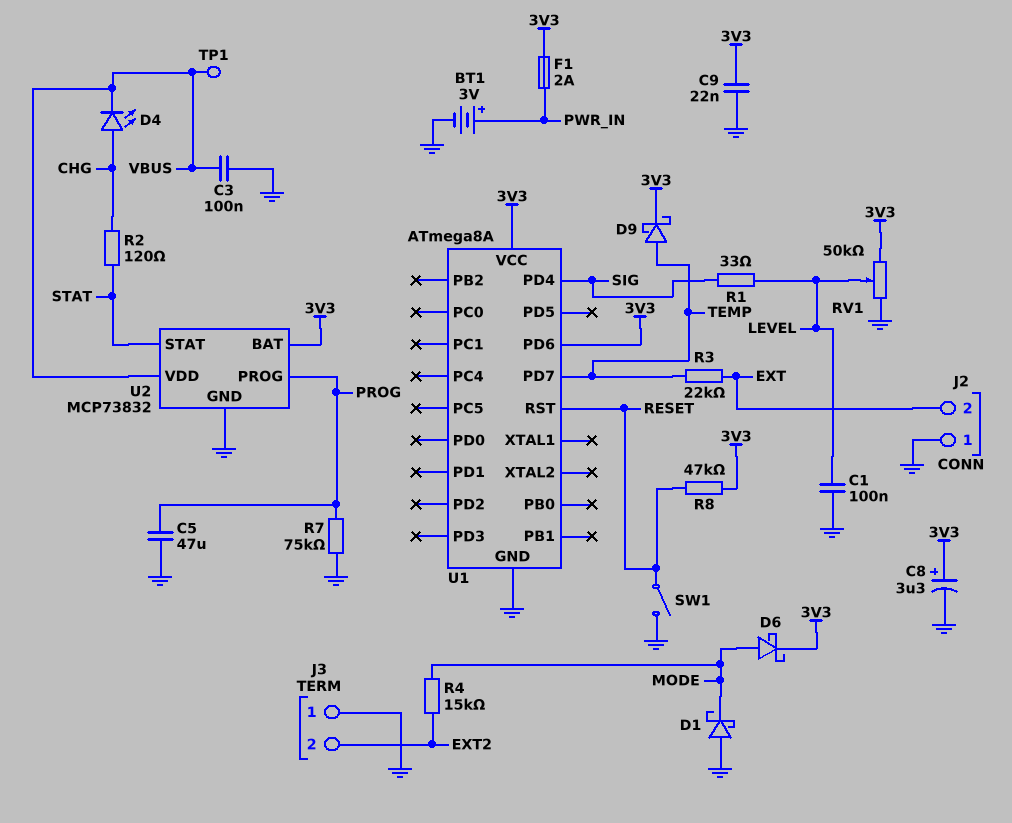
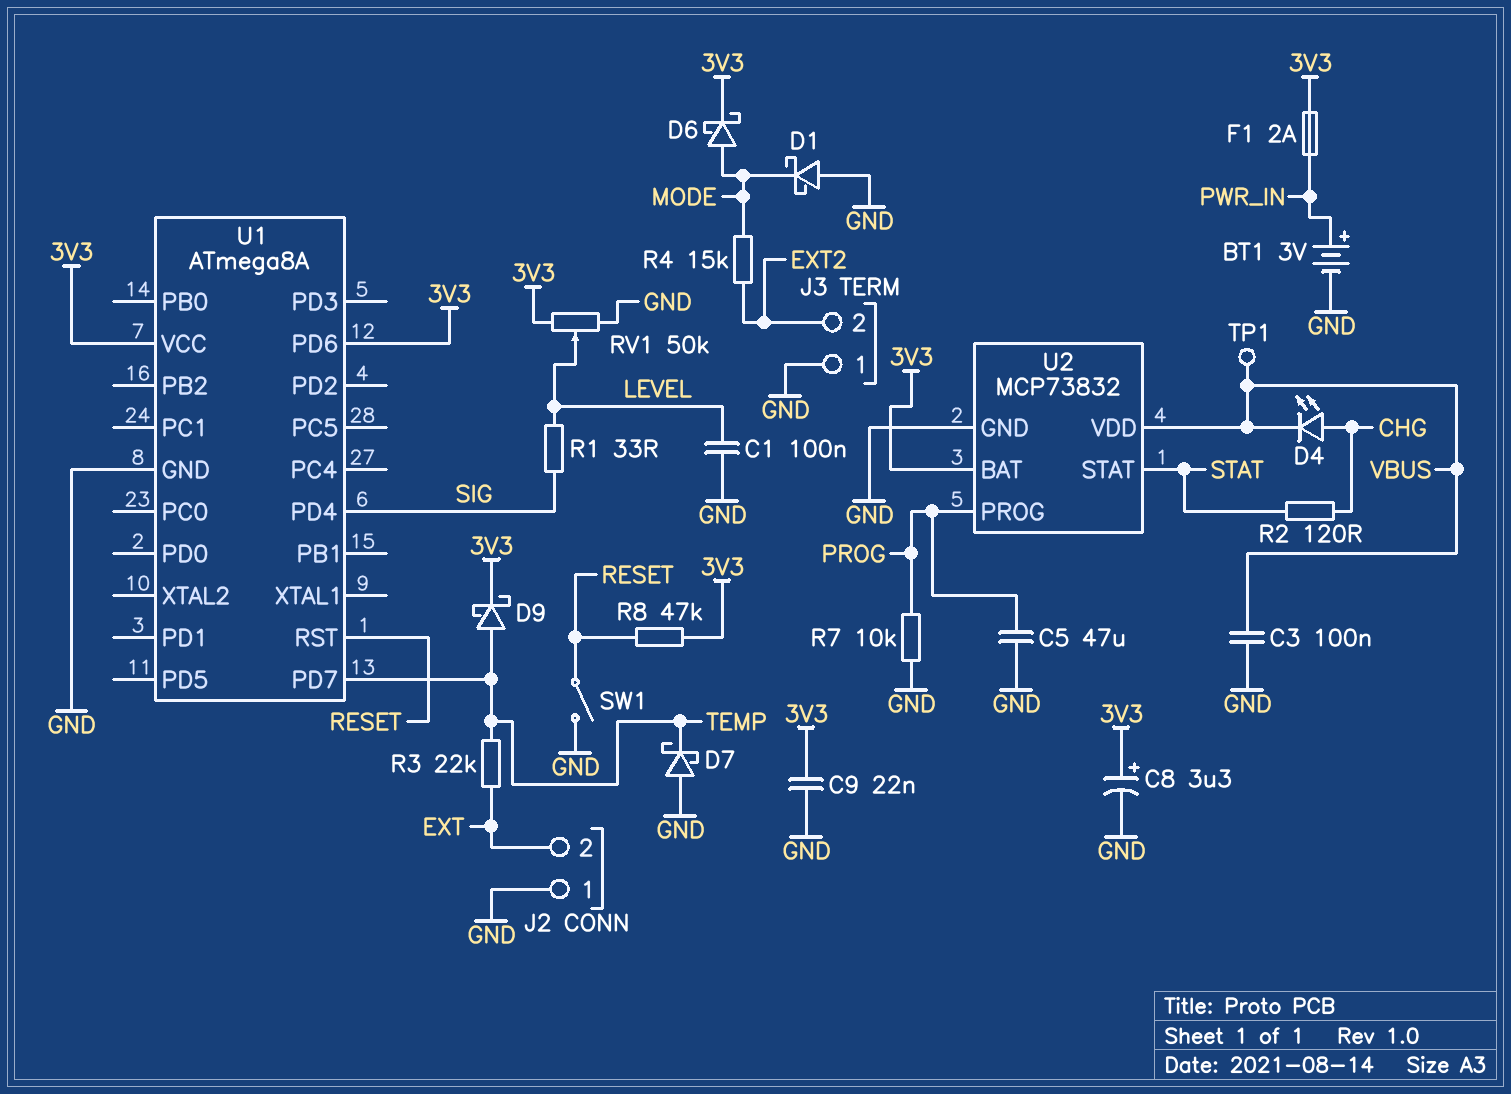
D7: none -> schottky (A GND, K TEMP)
R7: 75k (GND, PROG) -> 10k (GND, PROG)

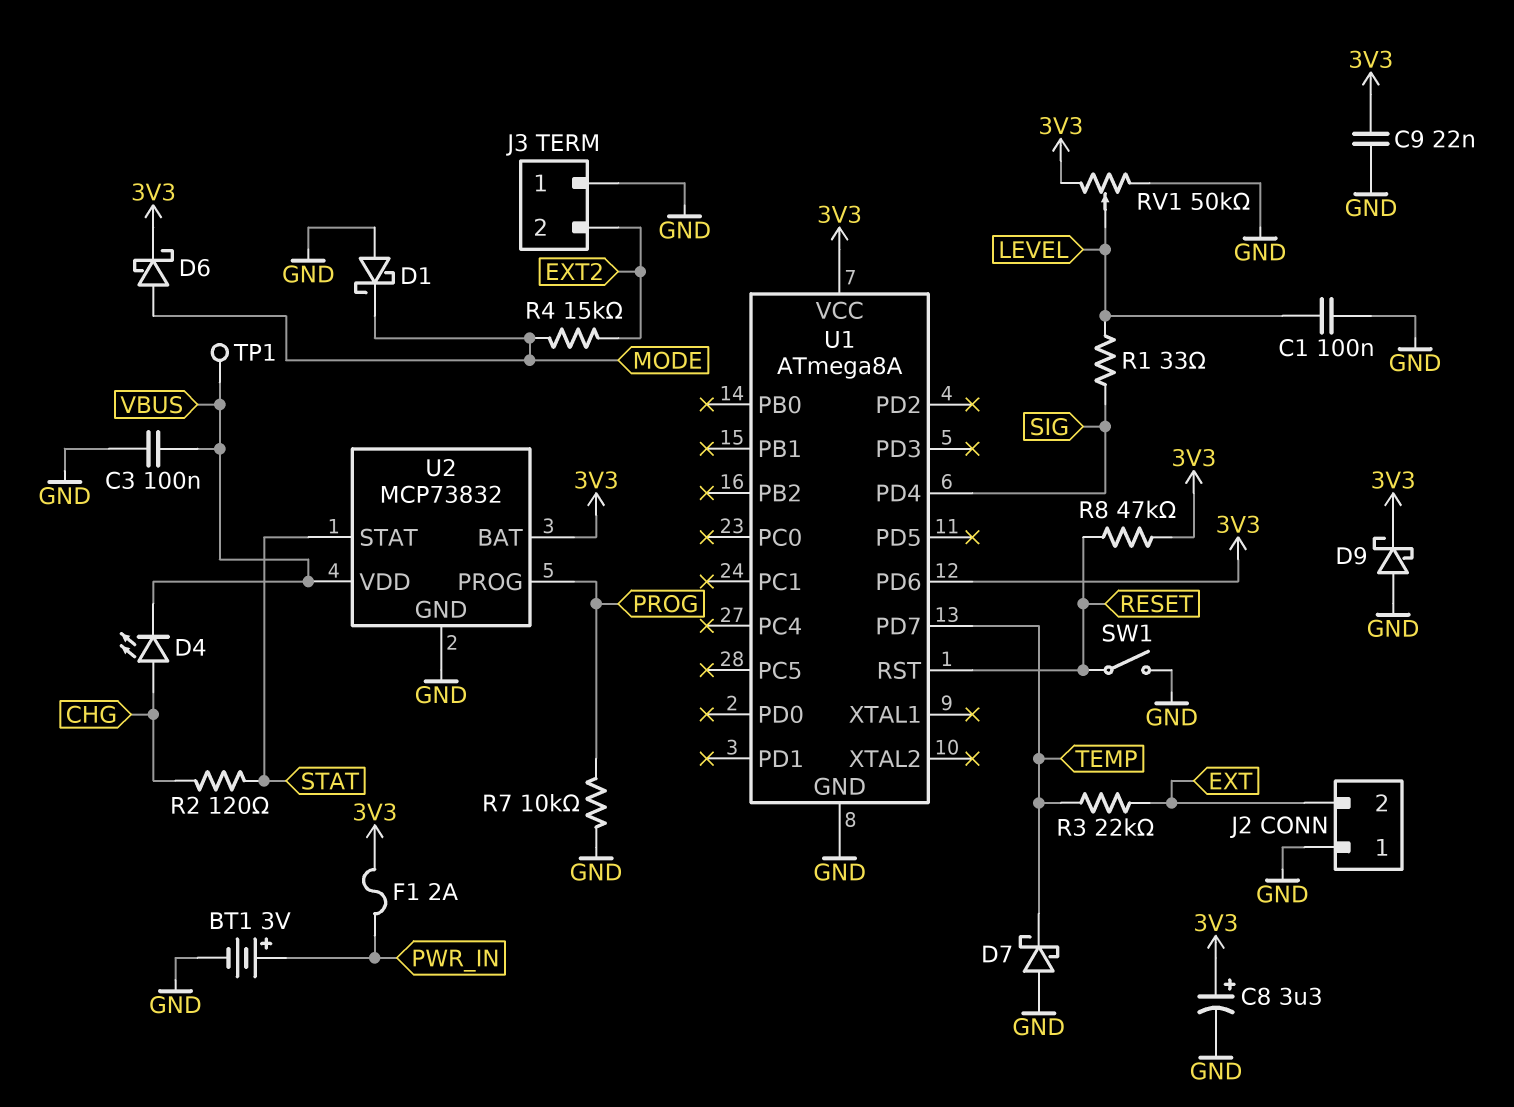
C5: 47uF (GND, PROG) -> none
D9: schottky (A TEMP, K 3V3) -> schottky (A GND, K 3V3)

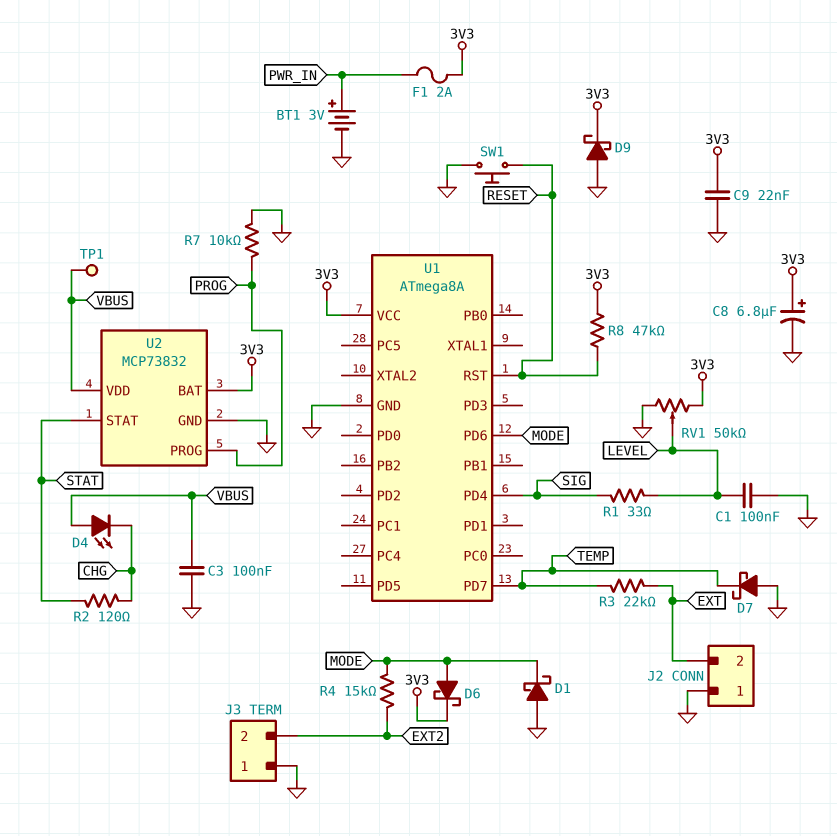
C8: 3.3uF (plus 3V3, minus GND) -> 6.8uF (plus 3V3, minus GND)
D4: LED (A CHG, K VBUS) -> LED (A VBUS, K CHG)
SW1: switch (GND, RESET) -> button (GND, RESET)
U1 pin PD6: 3V3 -> MODE

